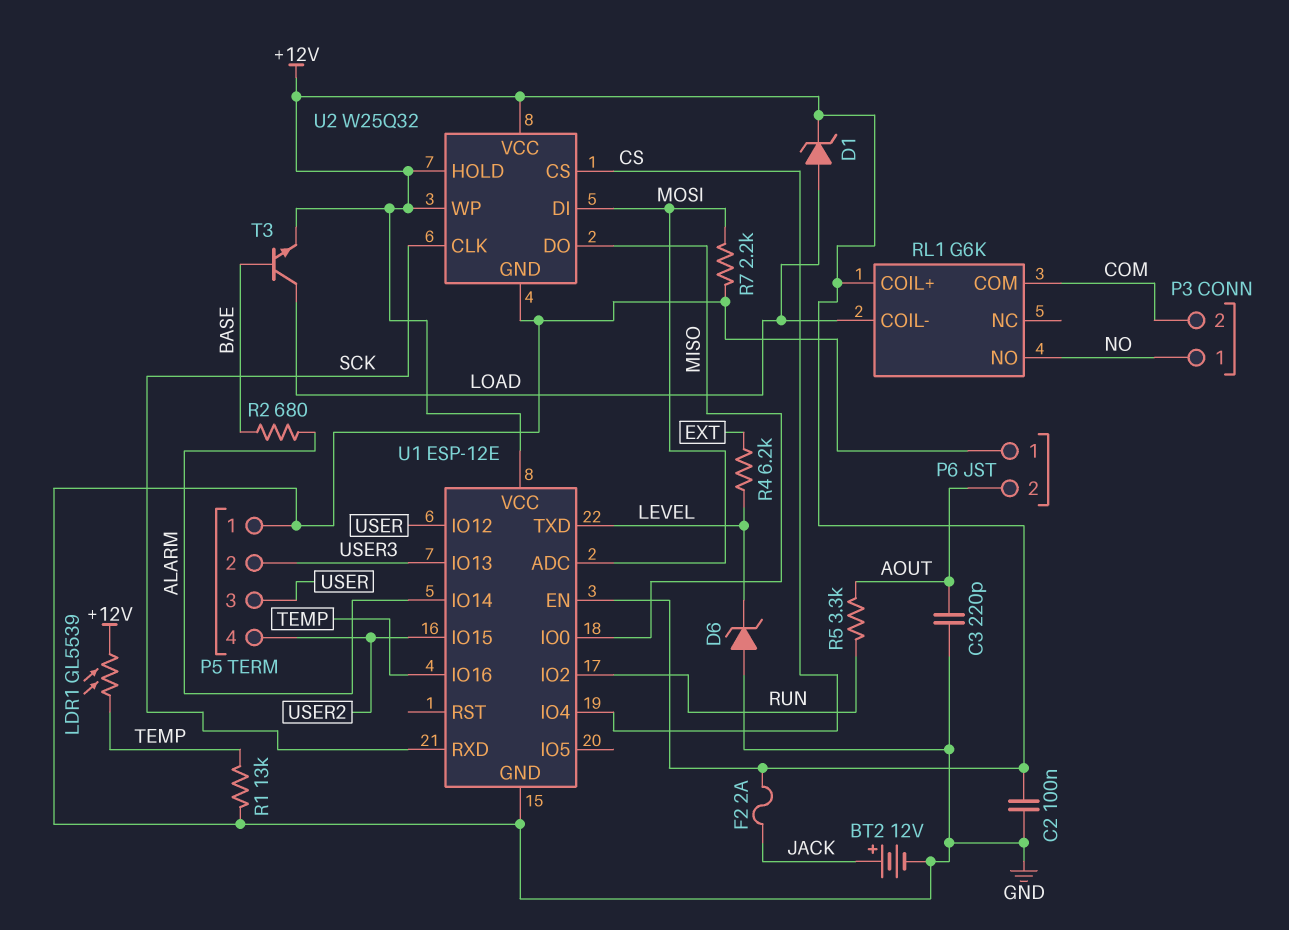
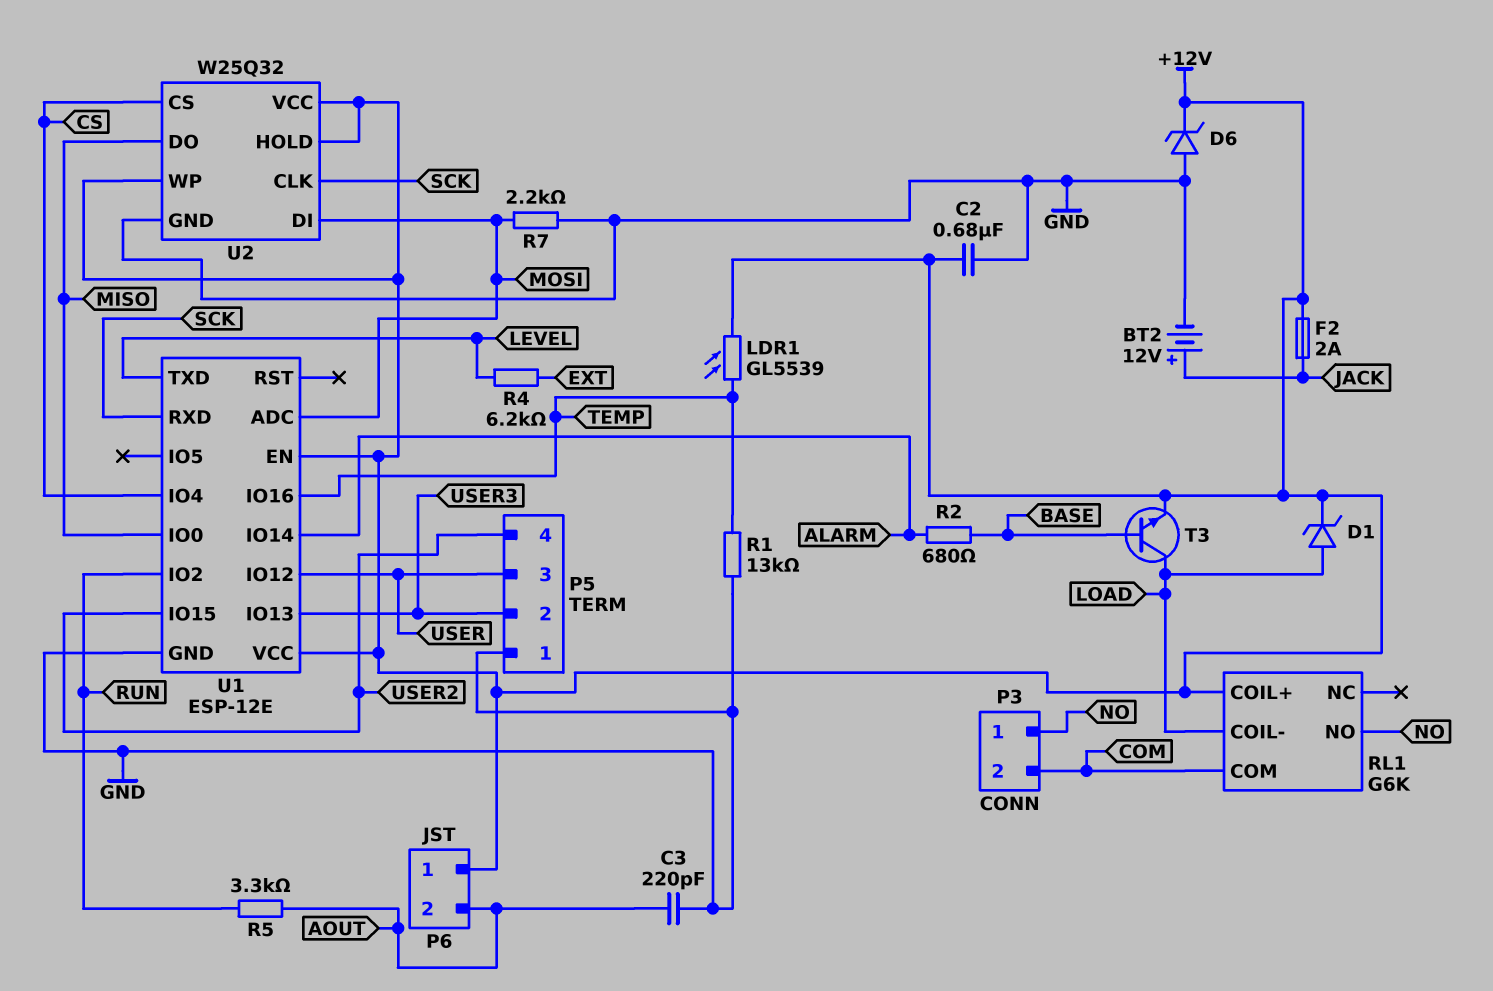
C2: 100nF (+12V, GND) -> 680nF (+12V, GND)
D6: zener (A GND, K LEVEL) -> zener (A GND, K +12V)
P6 pin 1: GND -> +12V

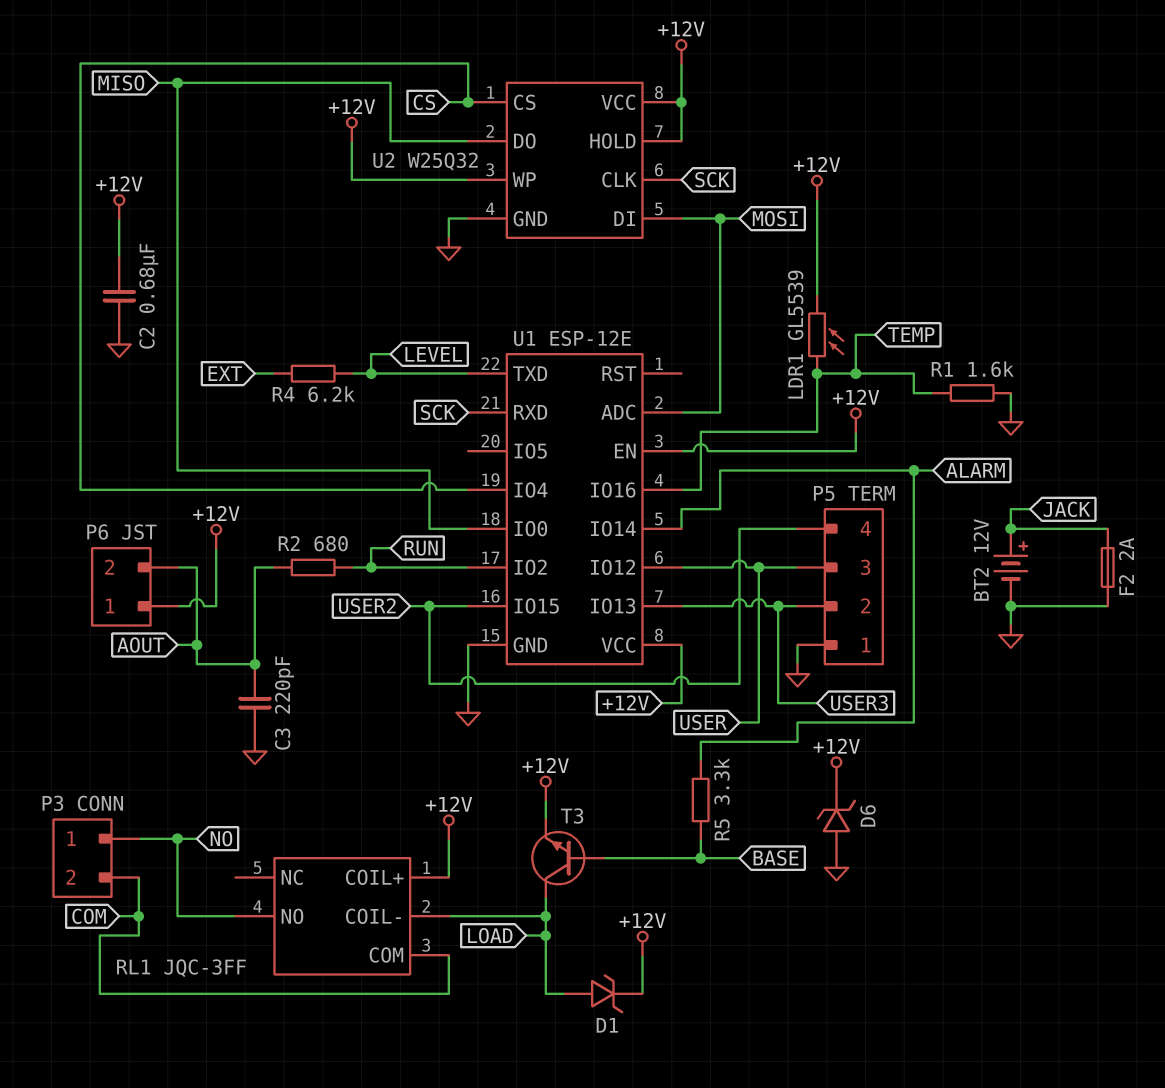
F2: 2A (+12V, JACK) -> 2A (GND, JACK)
R1: 13k (GND, TEMP) -> 1.6k (GND, TEMP)
R2: 680 (ALARM, BASE) -> 680 (AOUT, RUN)
R5: 3.3k (AOUT, RUN) -> 3.3k (ALARM, BASE)
R7: 2.2k (GND, MOSI) -> none
RL1: G6K -> JQC-3FF

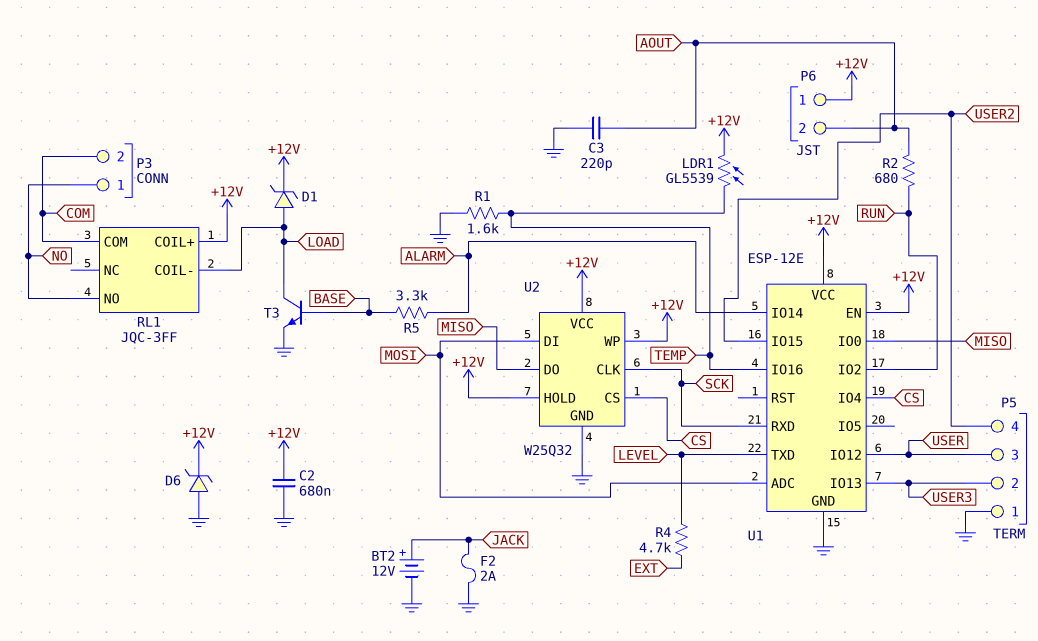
R4: 6.2k (EXT, LEVEL) -> 4.7k (EXT, LEVEL)
T3: NPN (B BASE, C LOAD, E +12V) -> NPN (B BASE, C LOAD, E GND)

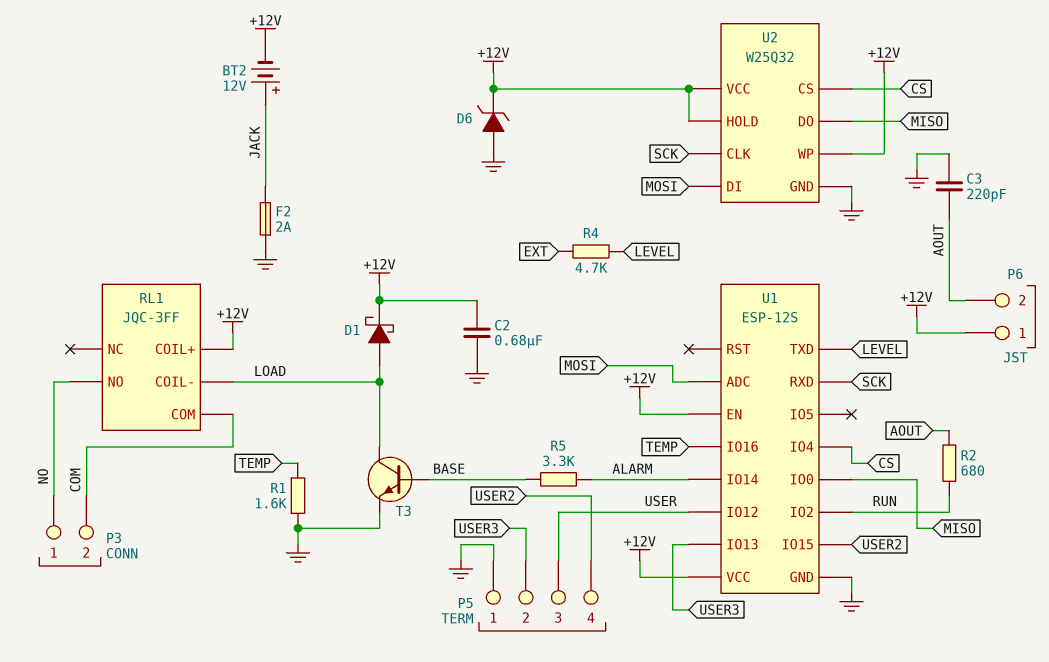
BT2: 12V (plus JACK, minus GND) -> 12V (plus JACK, minus +12V)
D1: zener (A LOAD, K +12V) -> schottky (A LOAD, K +12V)
LDR1: GL5539 (+12V, TEMP) -> none
U1: ESP-12E -> ESP-12S

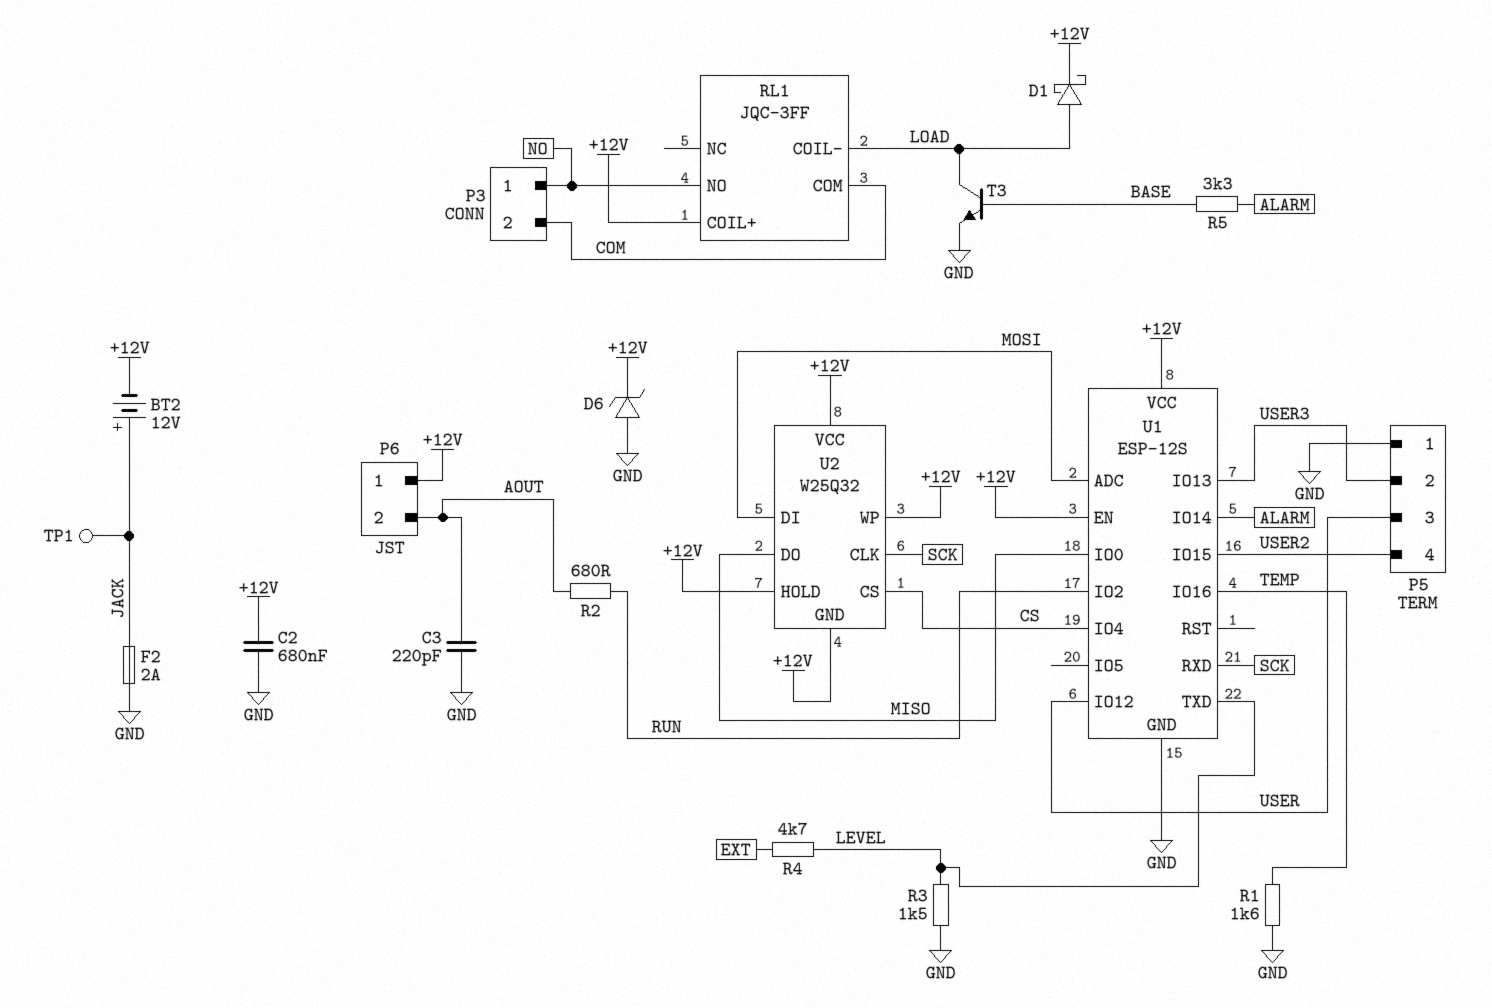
R3: none -> 1.5k (GND, LEVEL)
TP1: none -> test point (JACK)
U2 pin GND: GND -> +12V

